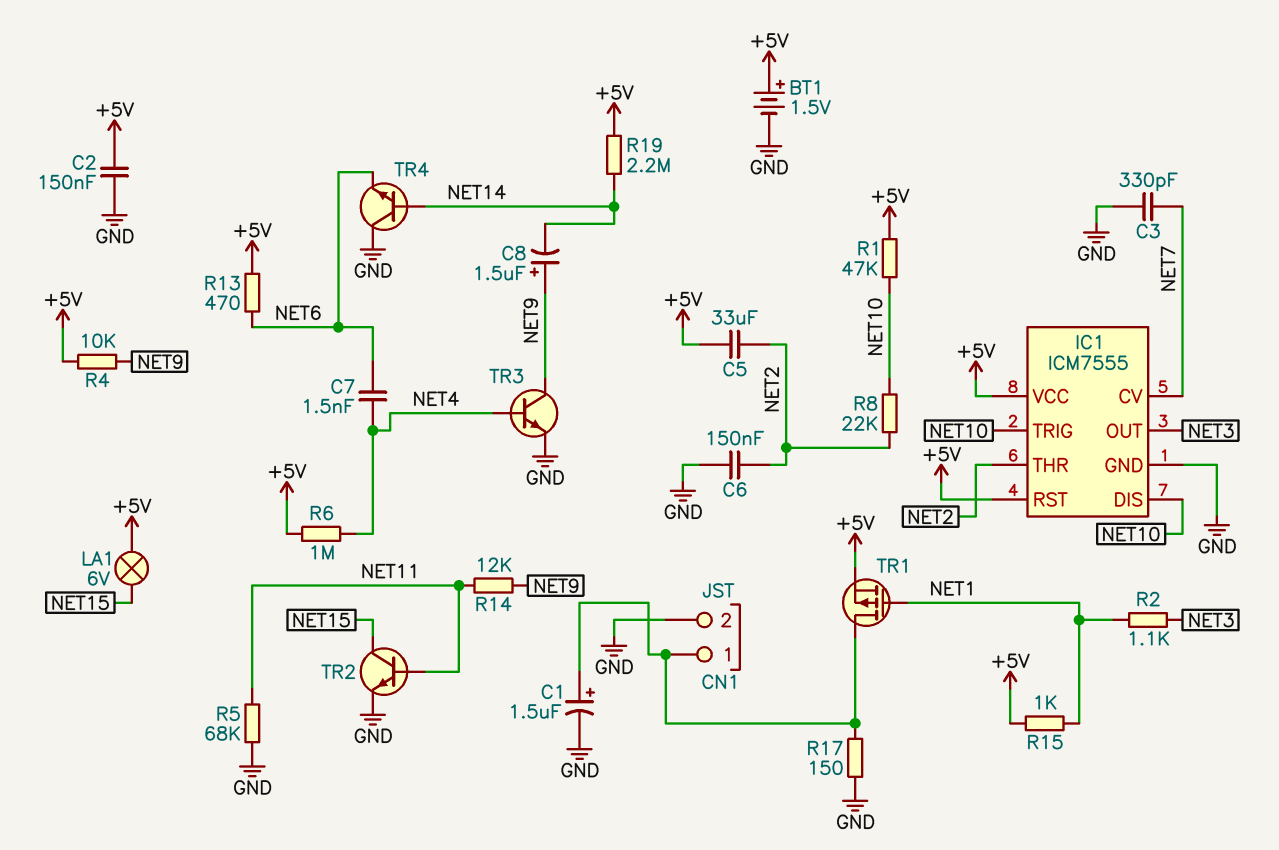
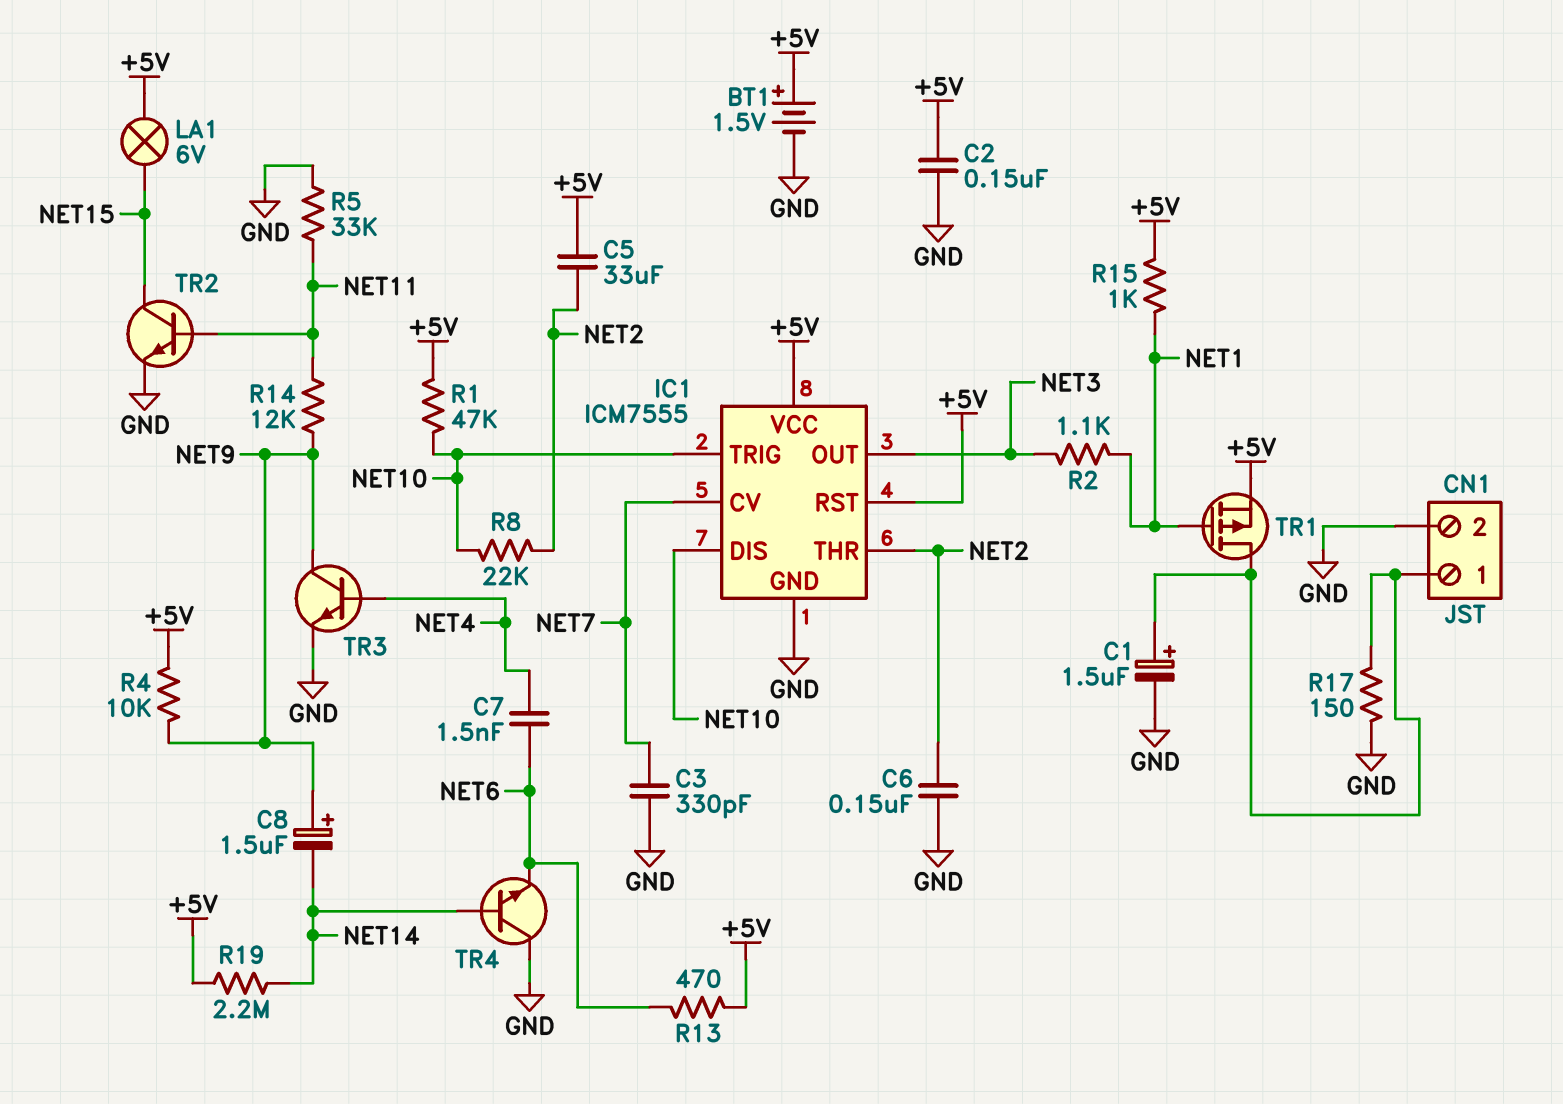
R5: 68k (GND, NET11) -> 33k (GND, NET11)
R6: 1M (+5V, NET4) -> none

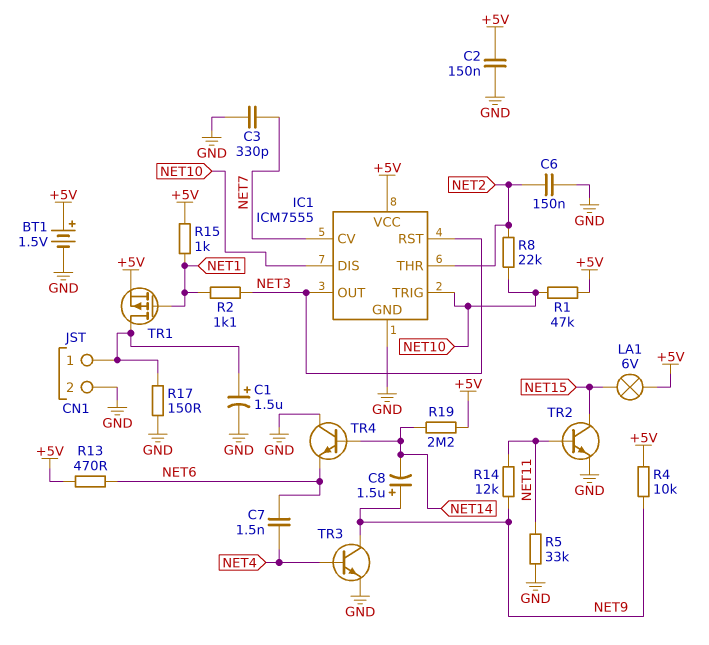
C5: 33uF (+5V, NET2) -> none
IC1 pin RST: +5V -> NET3

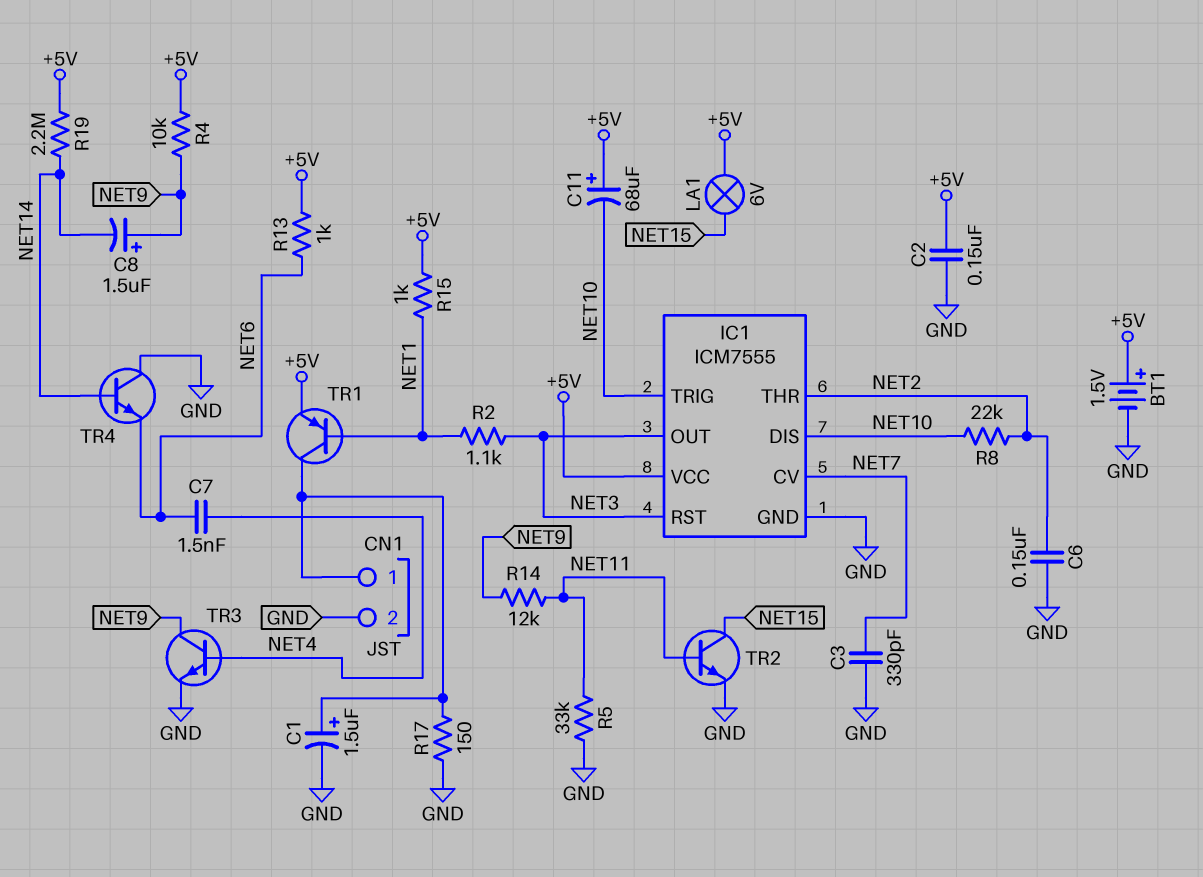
C11: none -> 68uF (plus +5V, minus NET10)
R1: 47k (+5V, NET10) -> none
R13: 470 (+5V, NET6) -> 1k (+5V, NET6)
TR1: PMOS (G NET1, D CN1/1, S +5V) -> PNP (B NET1, C CN1/1, E +5V)

